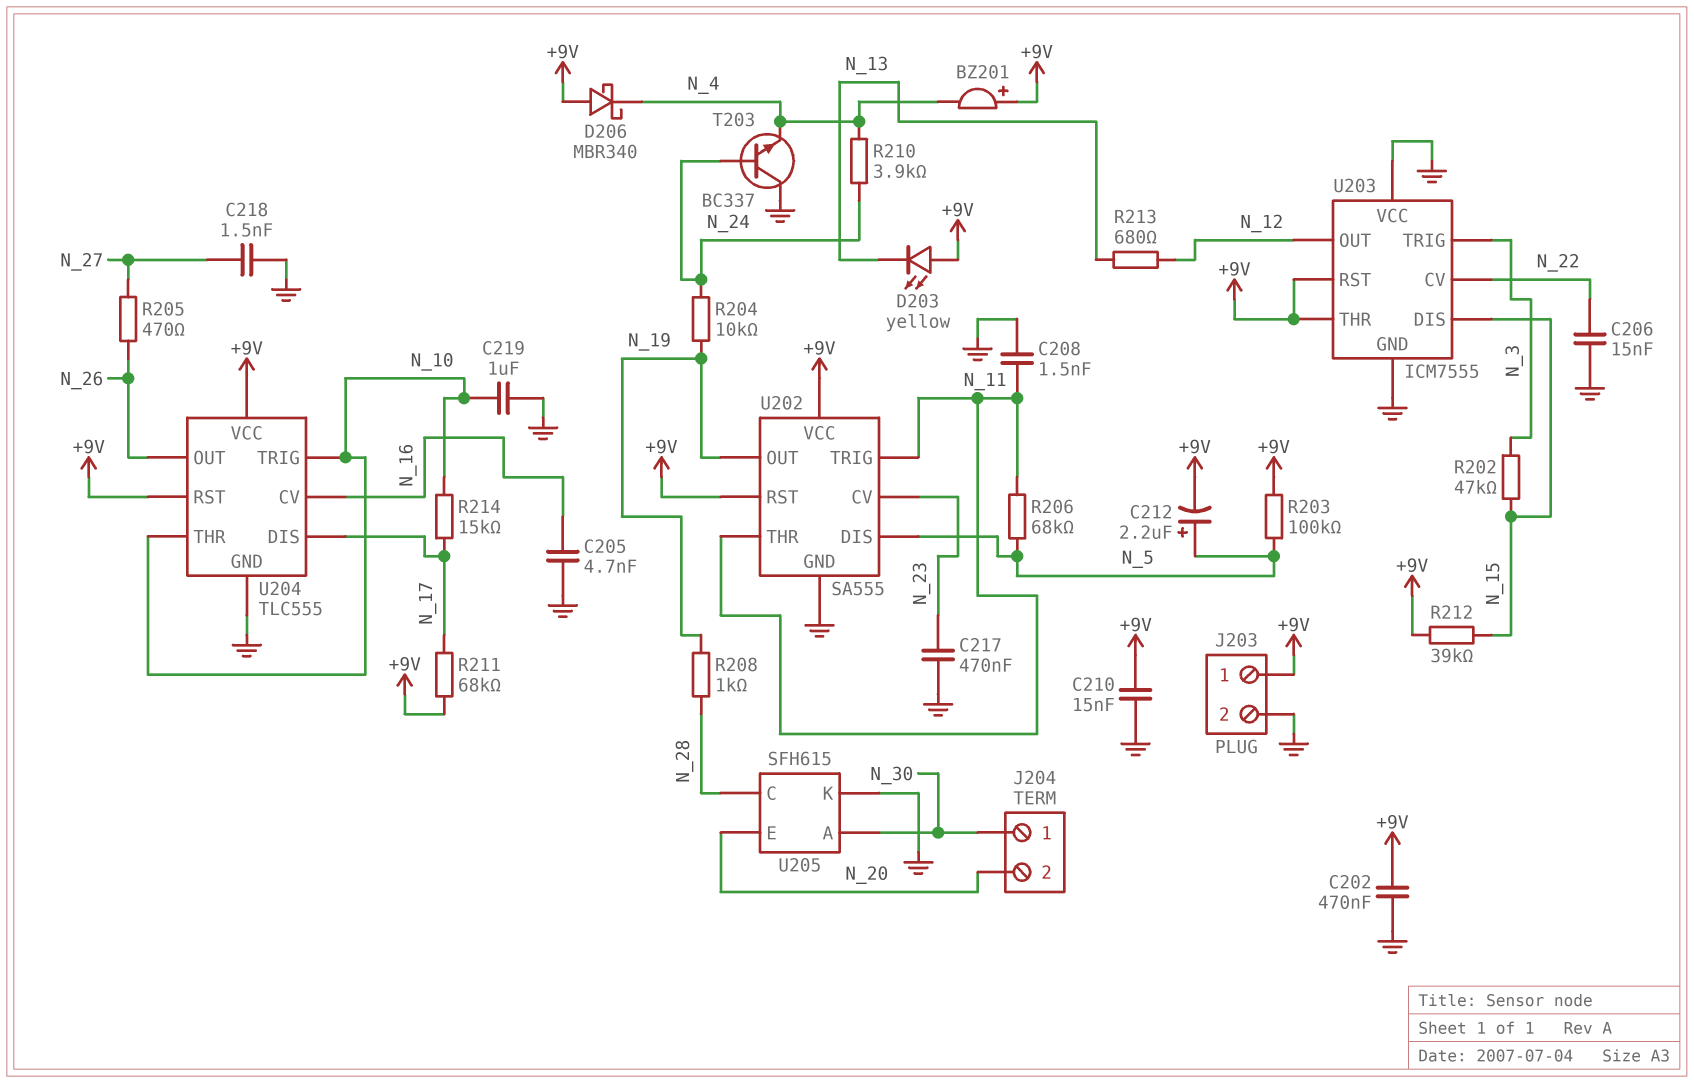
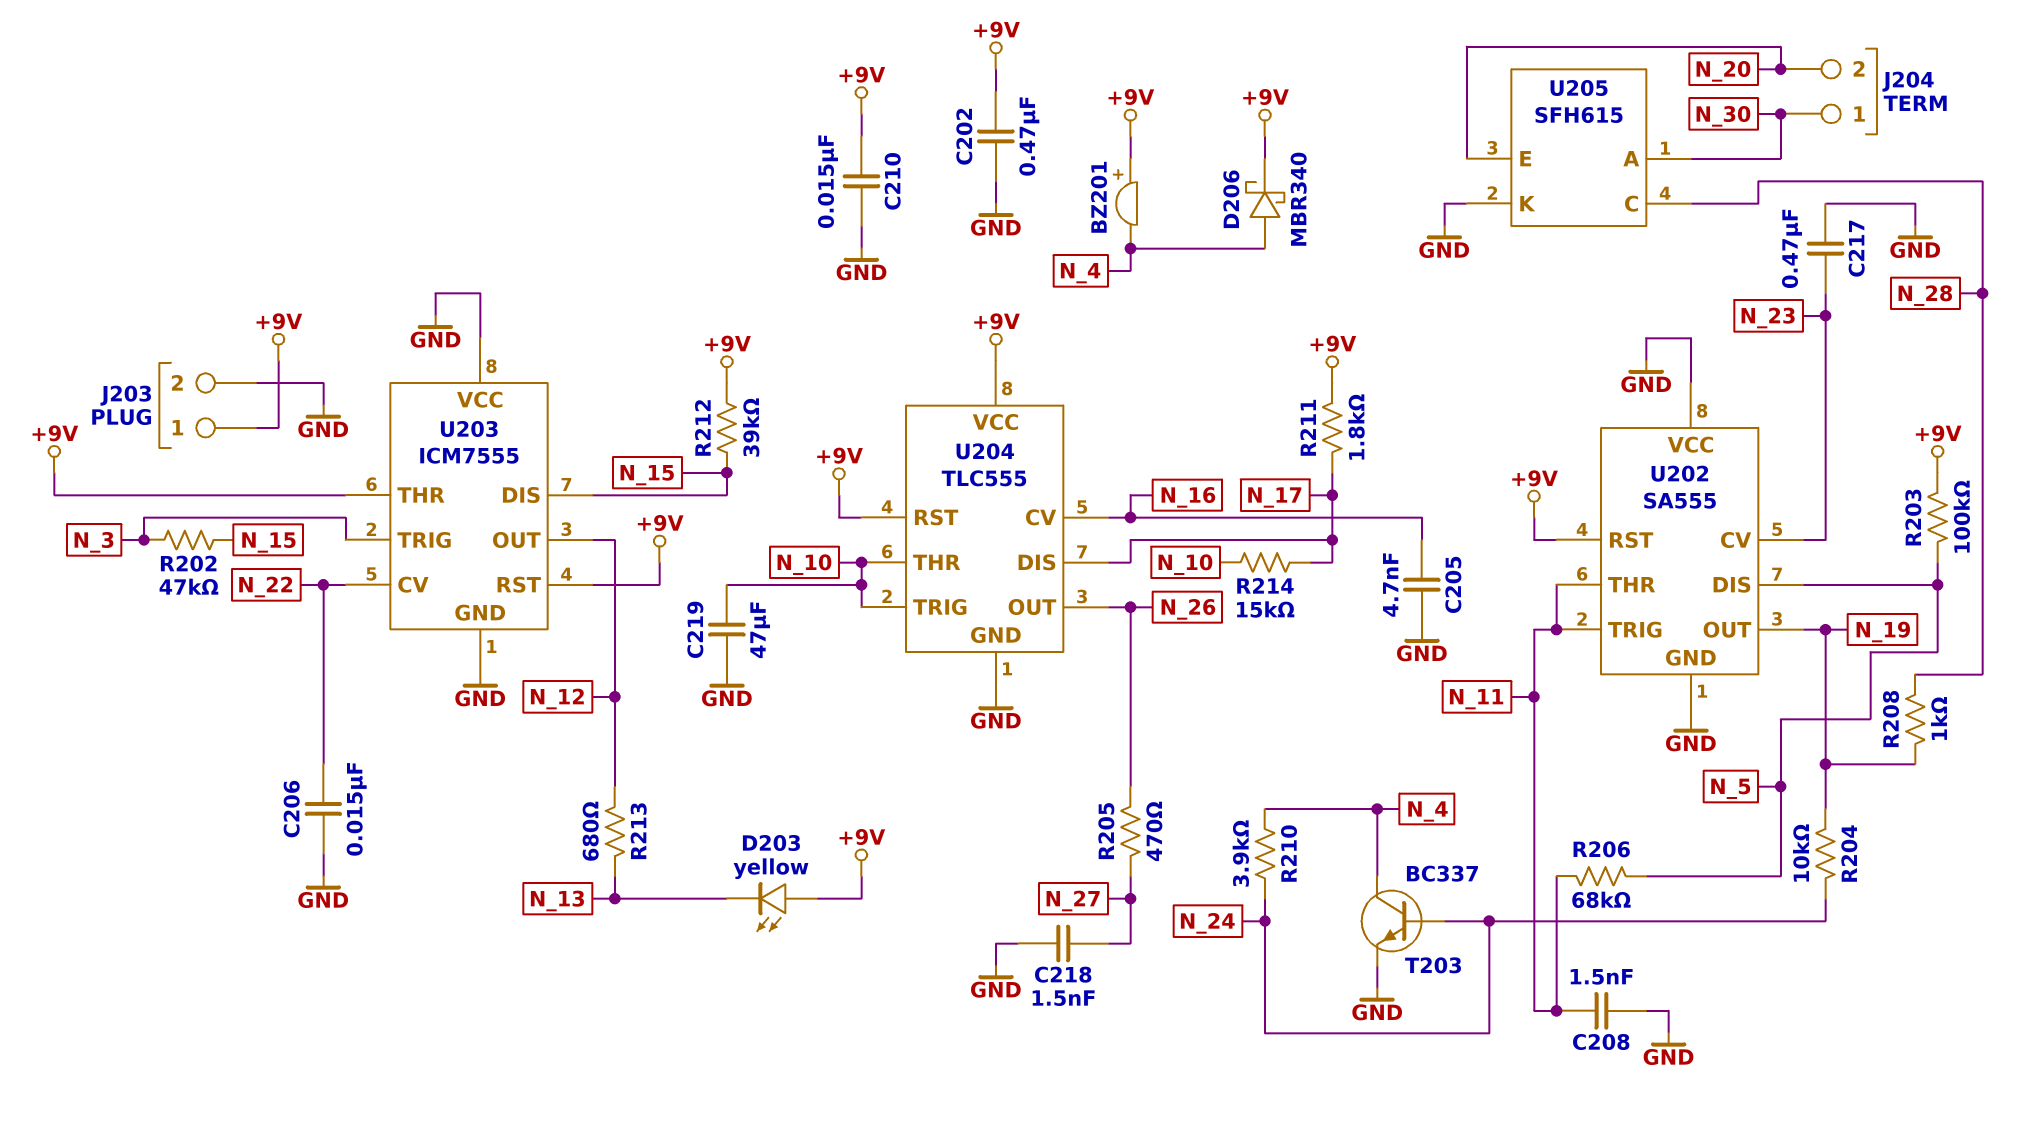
C212: 2.2uF (plus N_5, minus +9V) -> none
C219: 1uF (GND, N_10) -> 47uF (GND, N_10)
D206: schottky MBR340 (A +9V, K N_4) -> schottky MBR340 (A N_4, K +9V)
R211: 68k (+9V, N_17) -> 1.8k (+9V, N_17)
T203: NPN BC337 (B N_24, C GND, E N_4) -> NPN BC337 (B N_24, C N_4, E GND)
U202 pin VCC: +9V -> GND

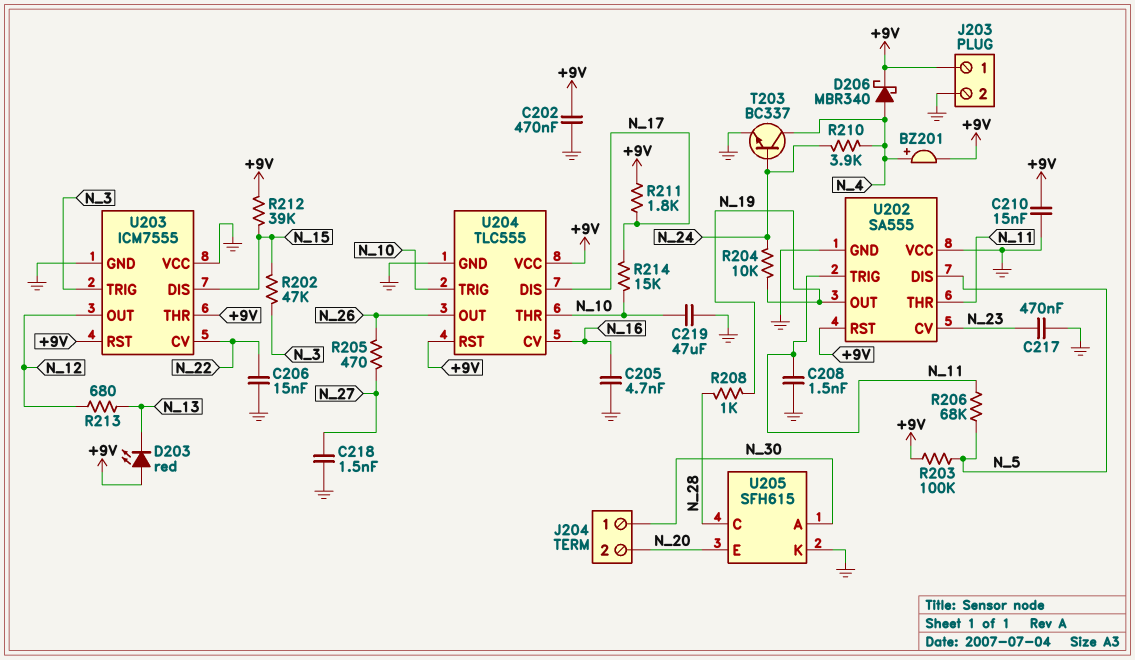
BZ201: buzzer (plus +9V, minus N_4) -> buzzer (plus N_4, minus +9V)
D203: LED yellow (A +9V, K N_13) -> LED red (A +9V, K N_13)

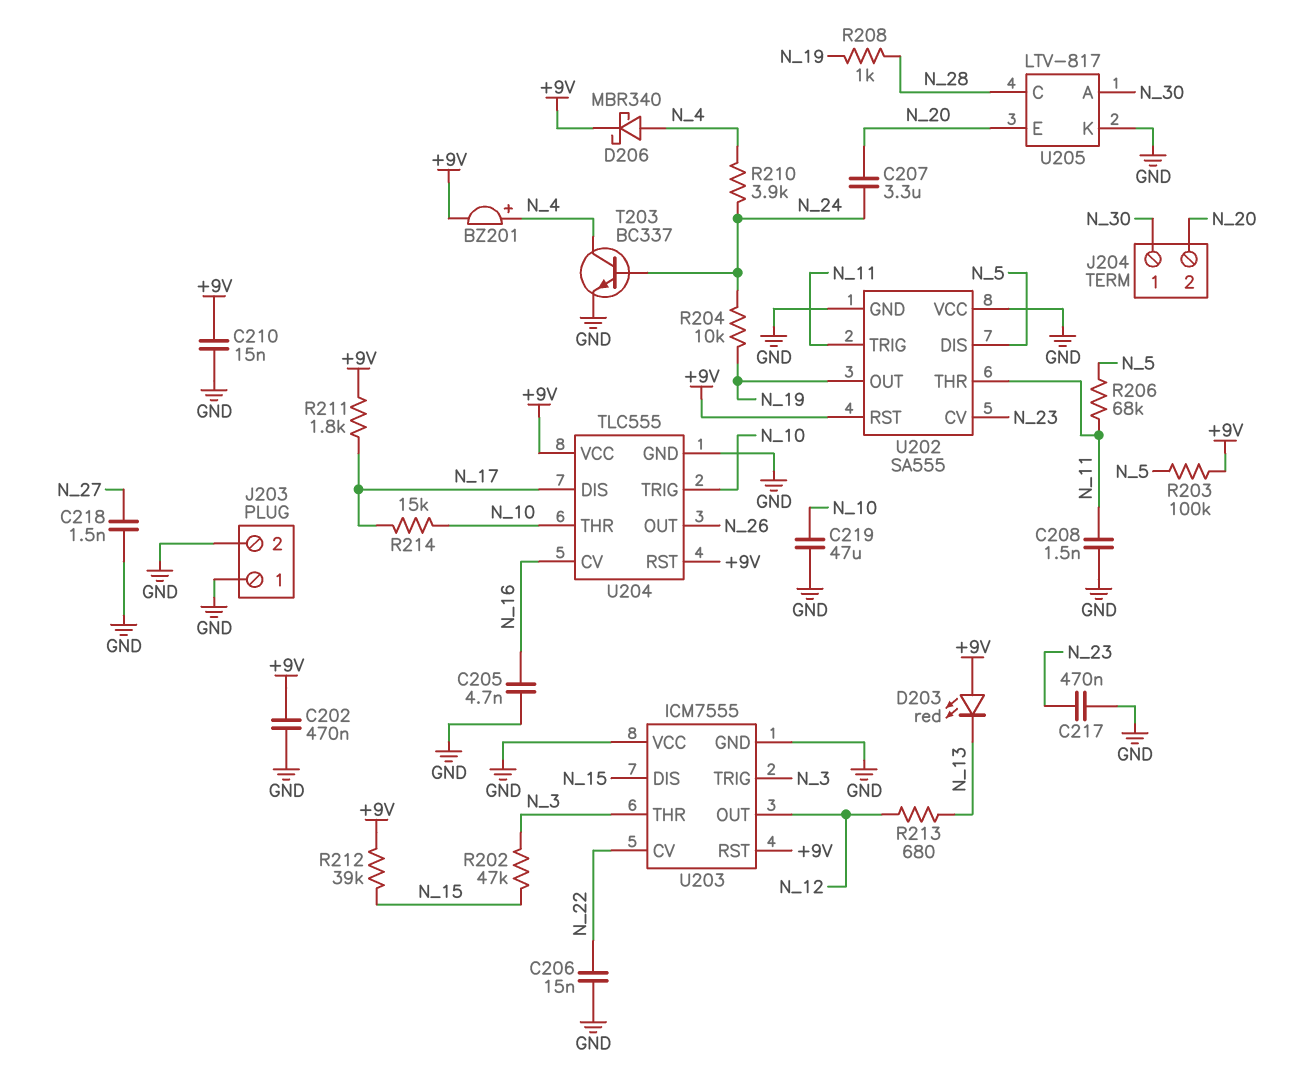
C207: none -> 3.3uF (N_20, N_24)
J203 pin 1: +9V -> GND
R205: 470 (N_26, N_27) -> none
U203 pin THR: +9V -> N_3
U205: SFH615 -> LTV-817

